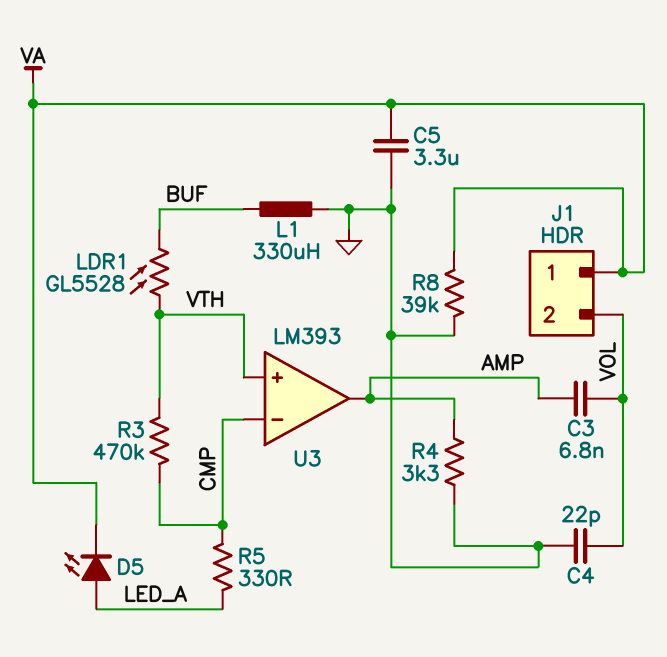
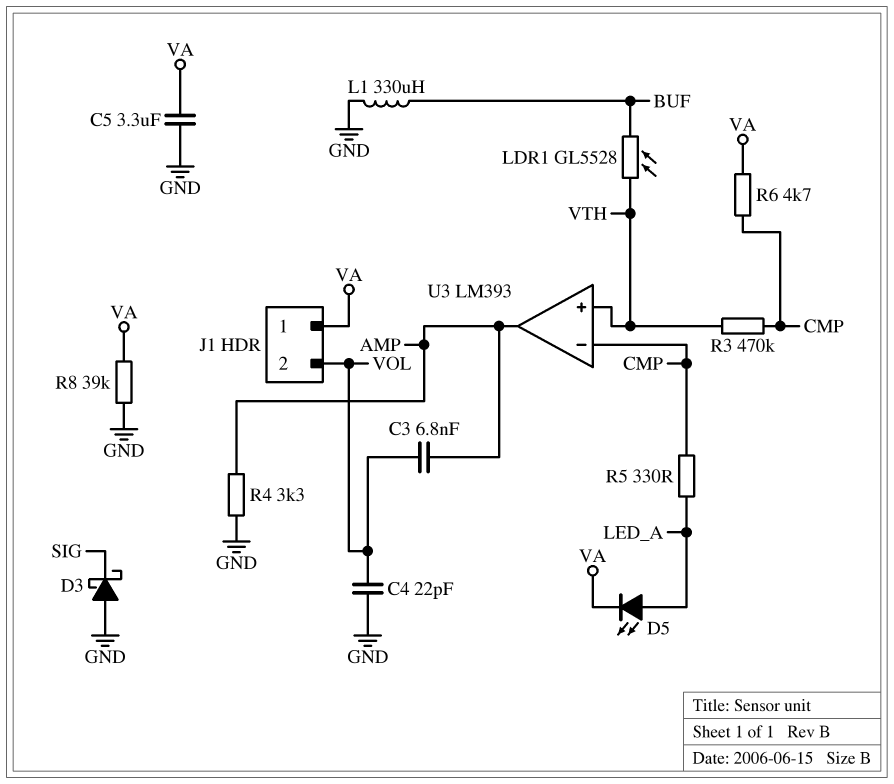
D3: none -> schottky (A GND, K SIG)
R6: none -> 4.7k (CMP, VA)

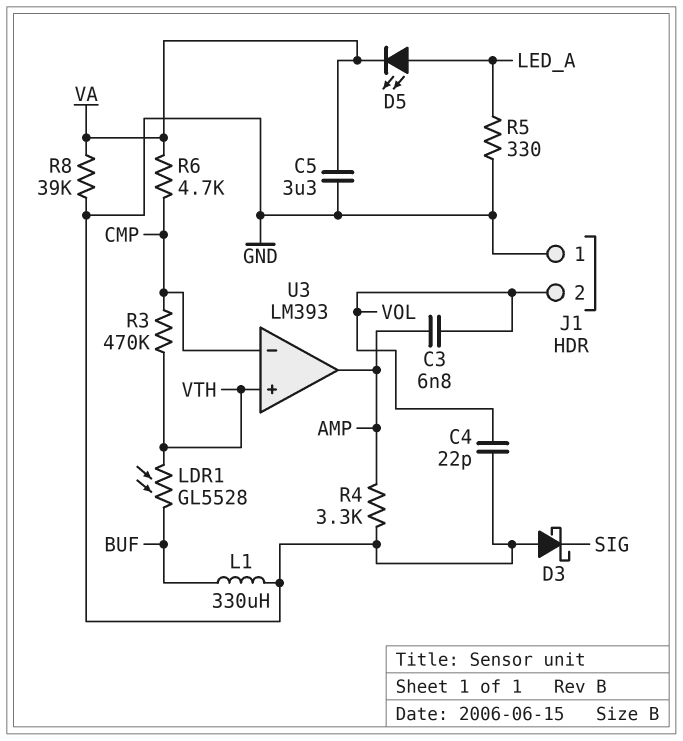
J1 pin 1: VA -> GND
R5: 330 (CMP, LED_A) -> 330 (GND, LED_A)

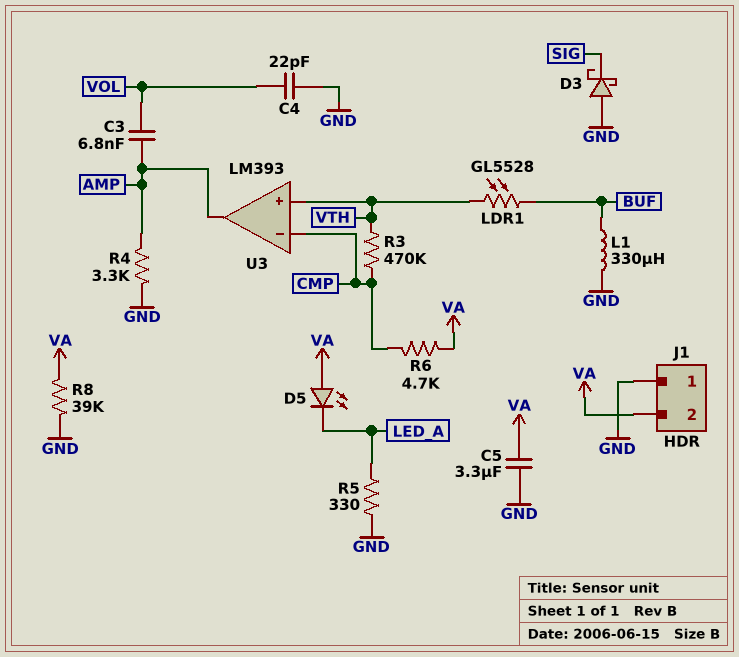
D5: LED (A LED_A, K VA) -> LED (A VA, K LED_A)
J1 pin 2: VOL -> VA

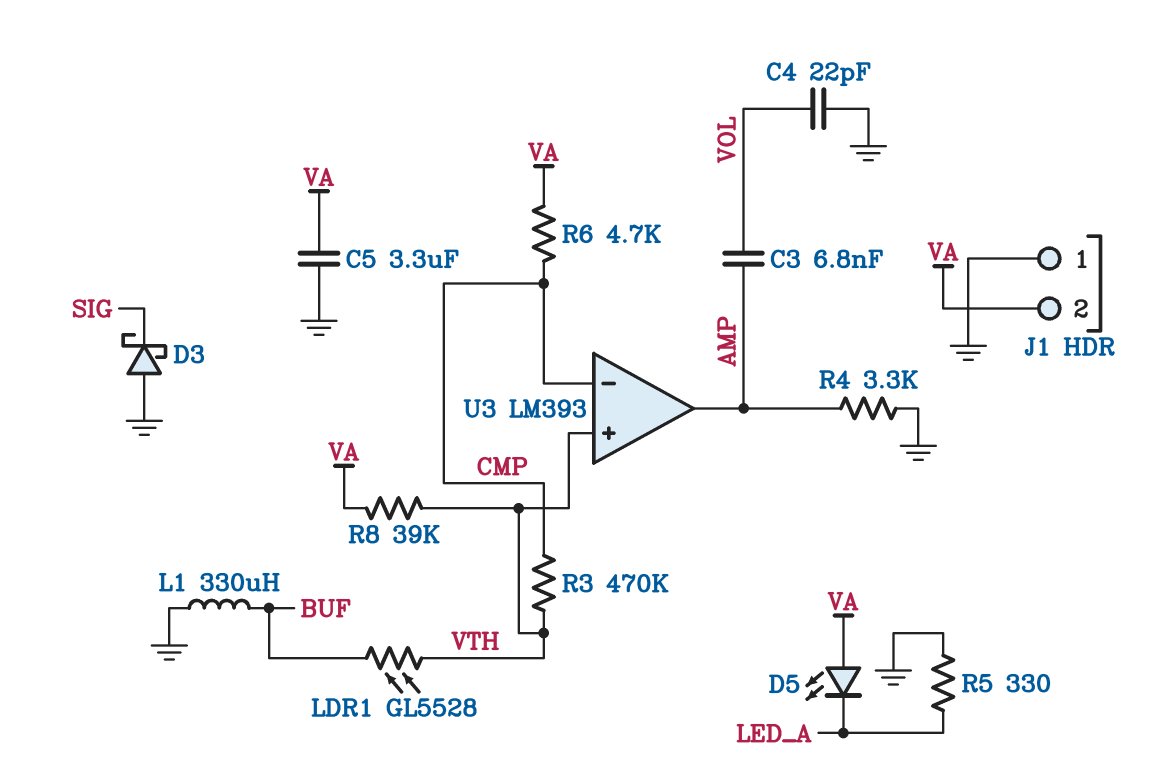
R8: 39k (GND, VA) -> 39k (VA, VTH)

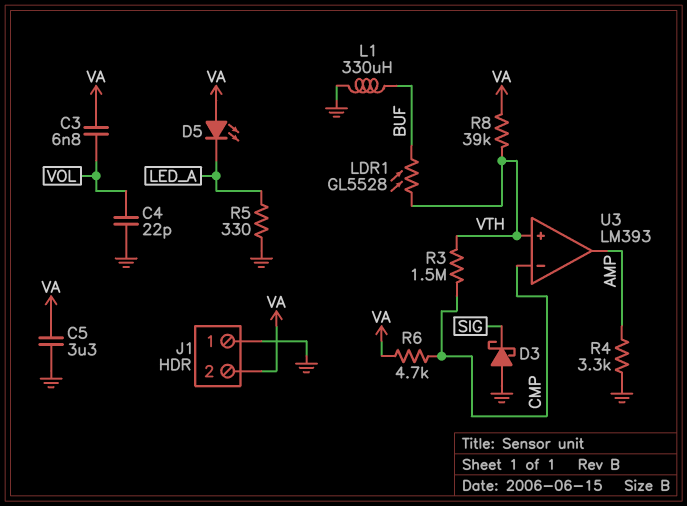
C3: 6.8nF (AMP, VOL) -> 6.8nF (VA, VOL)
R3: 470k (CMP, VTH) -> 1.5M (CMP, VTH)

